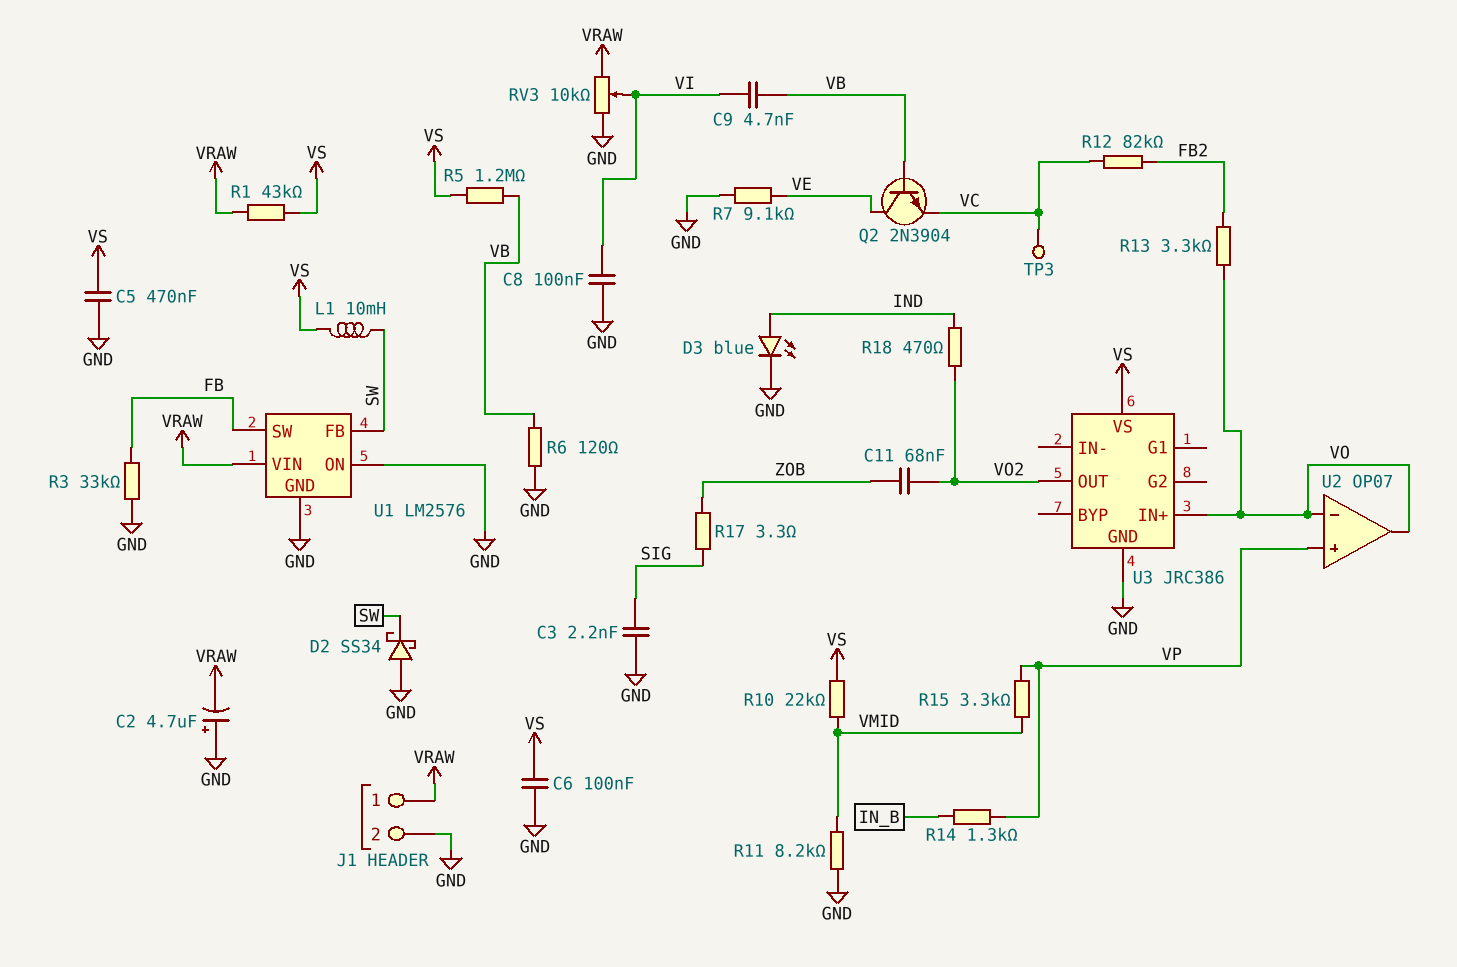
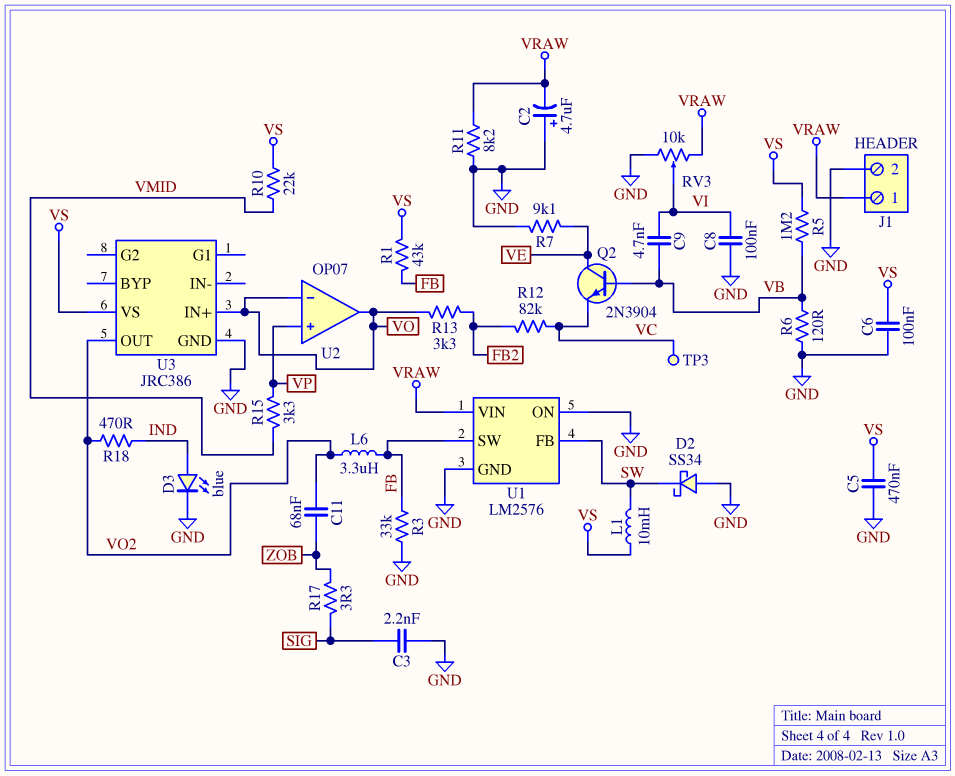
L6: none -> 3.3uH (FB, VO2)
R1: 43k (VRAW, VS) -> 43k (FB, VS)
R11: 8.2k (GND, VMID) -> 8.2k (GND, VRAW)
R14: 1.3k (IN_B, VP) -> none

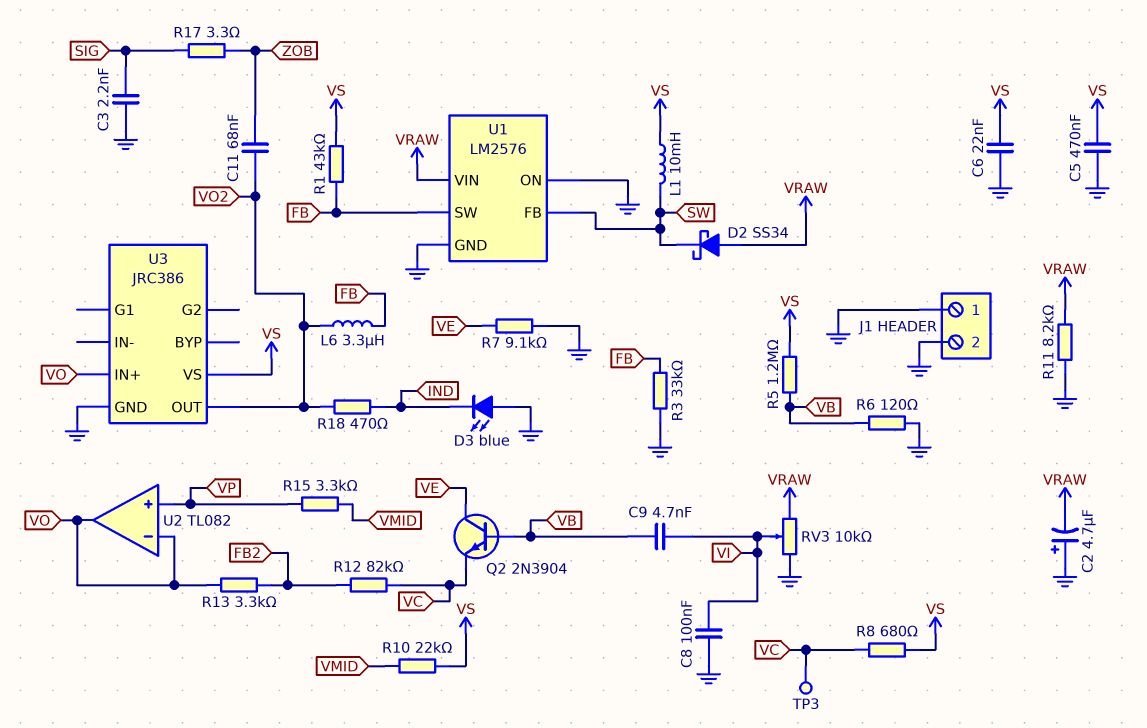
C6: 100nF (GND, VS) -> 22nF (GND, VS)
D2: schottky SS34 (A GND, K SW) -> schottky SS34 (A VRAW, K SW)
D3: LED blue (A IND, K GND) -> LED blue (A GND, K IND)
J1 pin 1: VRAW -> GND
R8: none -> 680 (VC, VS)
U2: OP07 -> TL082

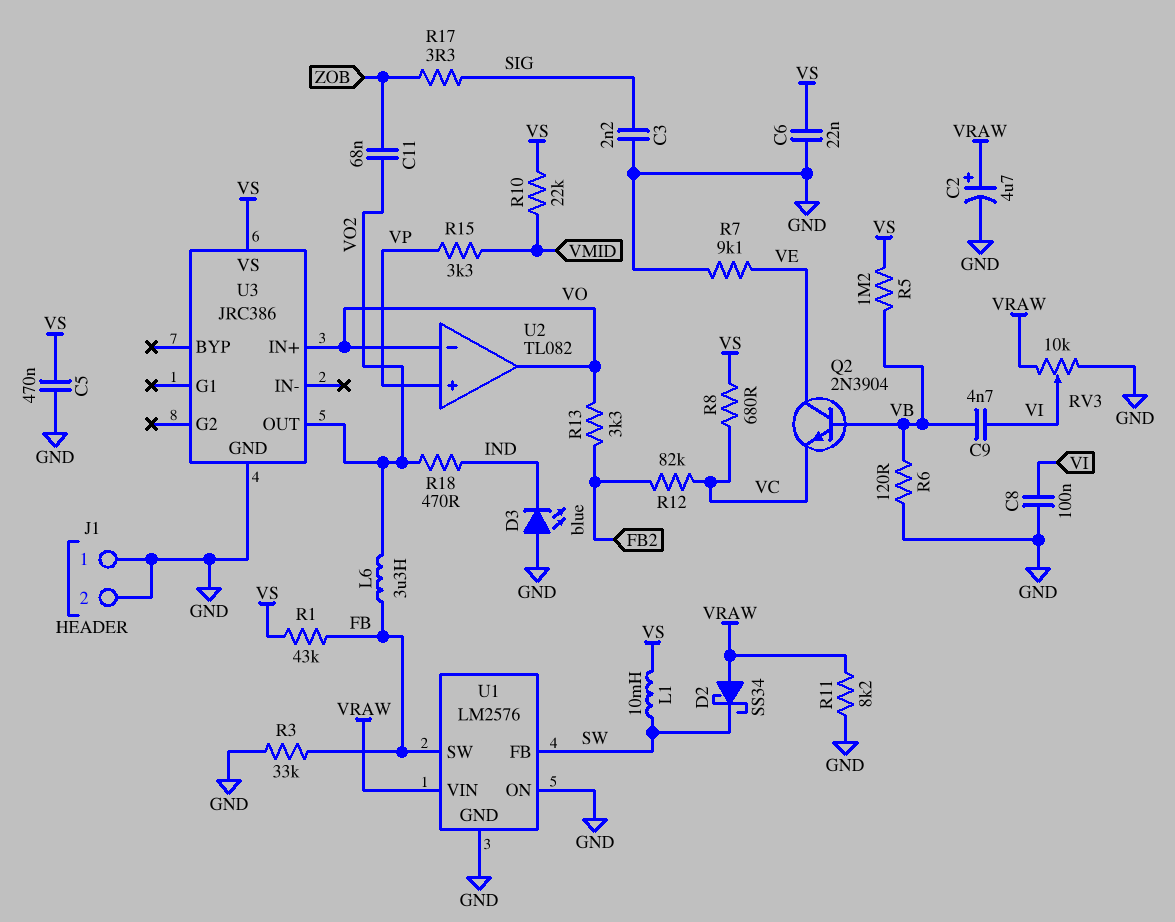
C2: 4.7uF (plus GND, minus VRAW) -> 4.7uF (plus VRAW, minus GND)
TP3: test point (VC) -> none

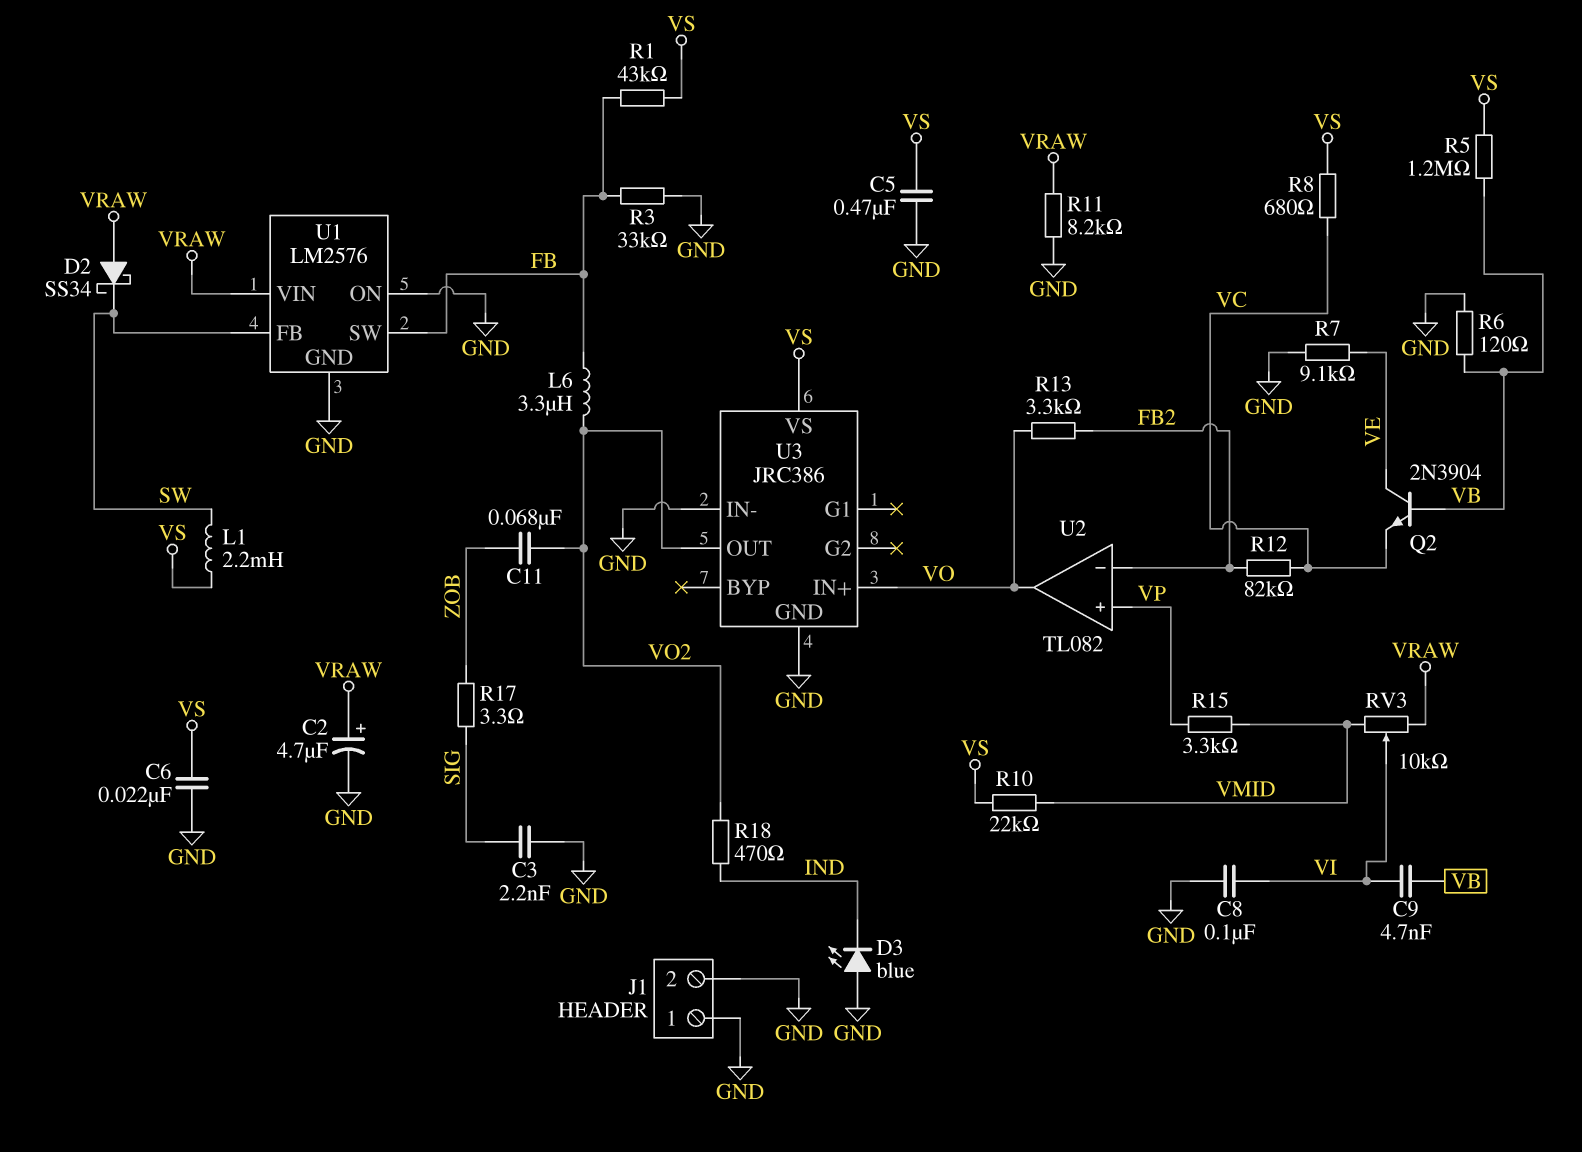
L1: 10mH (SW, VS) -> 2.2mH (SW, VS)
RV3: 10k (GND, VRAW, wiper VI) -> 10k (VMID, VRAW, wiper VI)
U2 pin in-: VO -> FB2
U3 pin IN-: none -> GND

